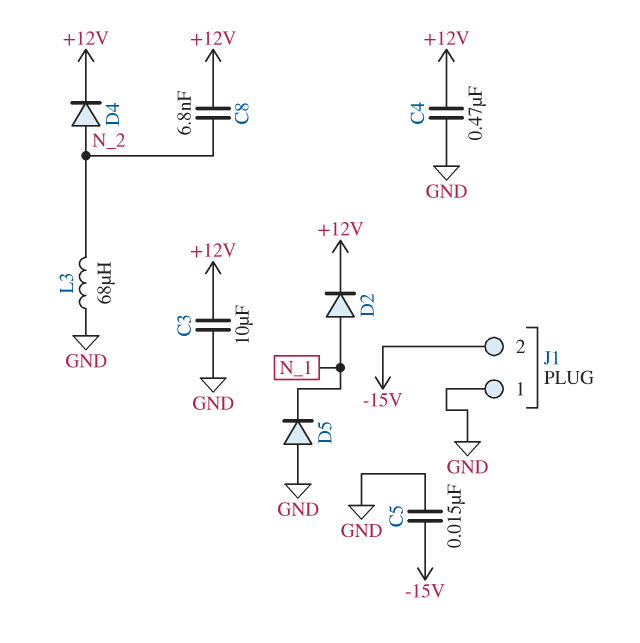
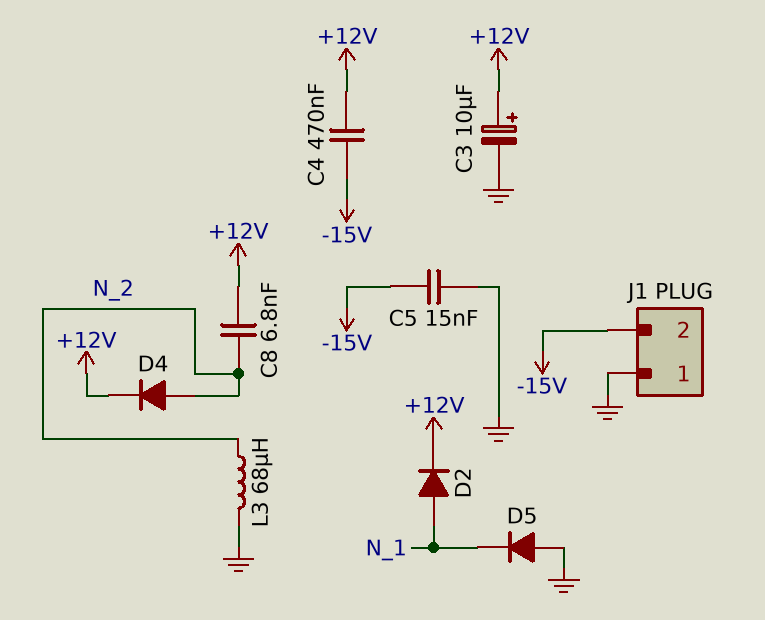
C3: 10uF (+12V, GND) -> 10uF (plus +12V, minus GND)
C4: 470nF (+12V, GND) -> 470nF (+12V, -15V)

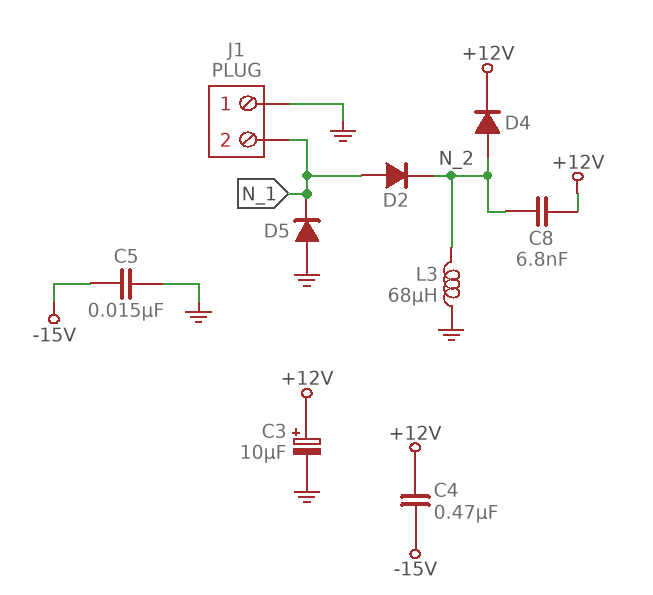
D2: diode (A N_1, K +12V) -> diode (A N_1, K N_2)
J1 pin 2: -15V -> N_1

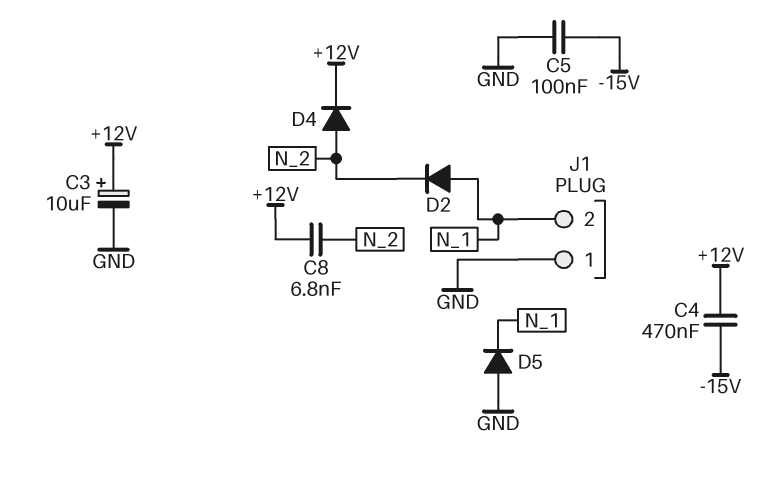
C5: 15nF (-15V, GND) -> 100nF (-15V, GND)
L3: 68uH (GND, N_2) -> none

